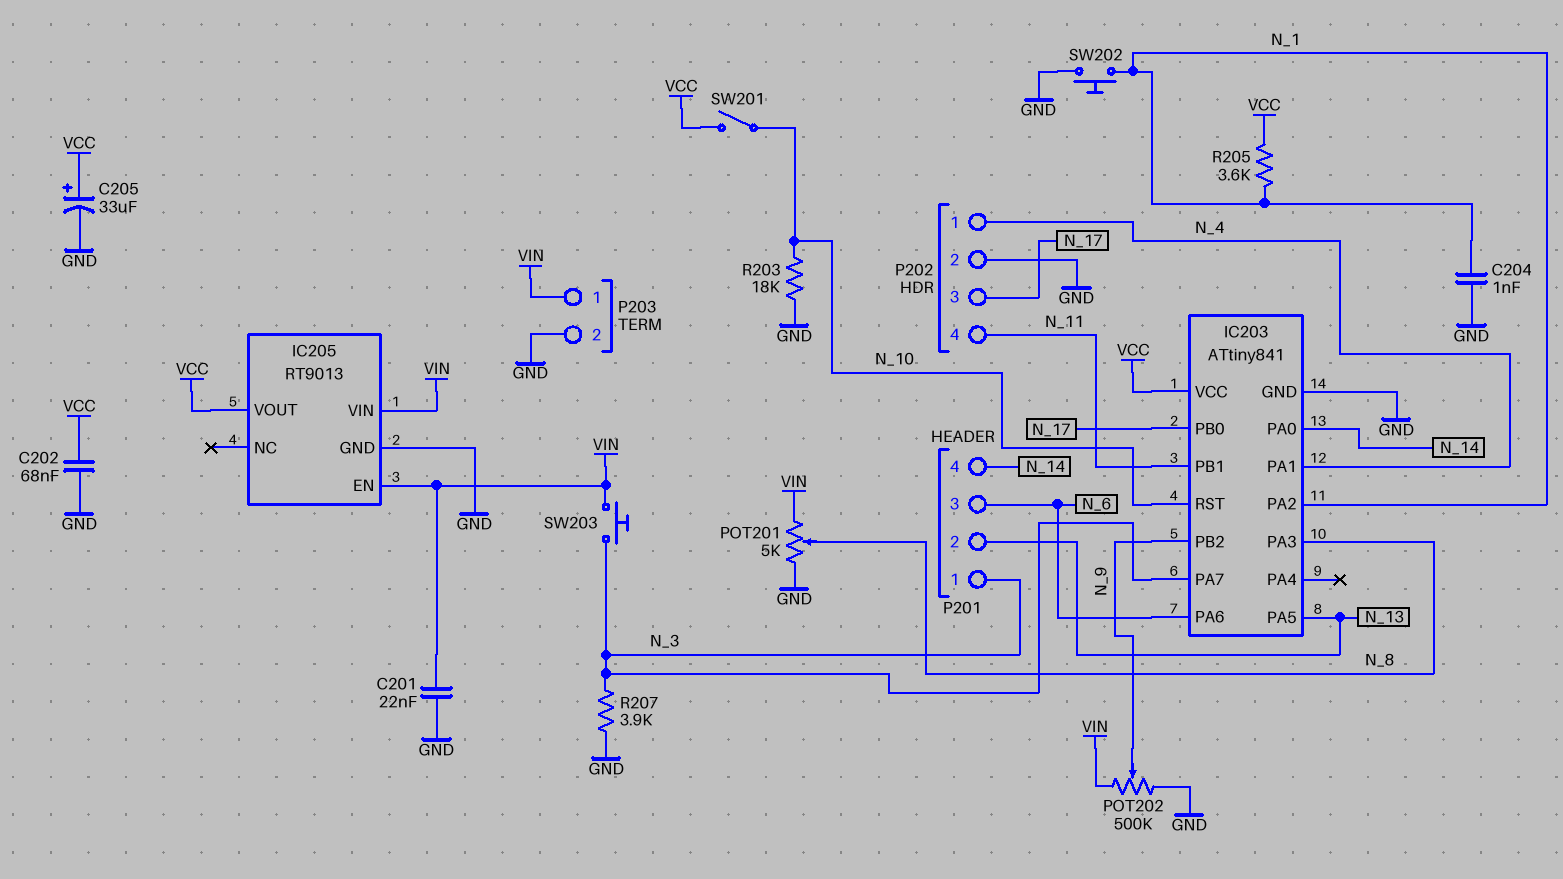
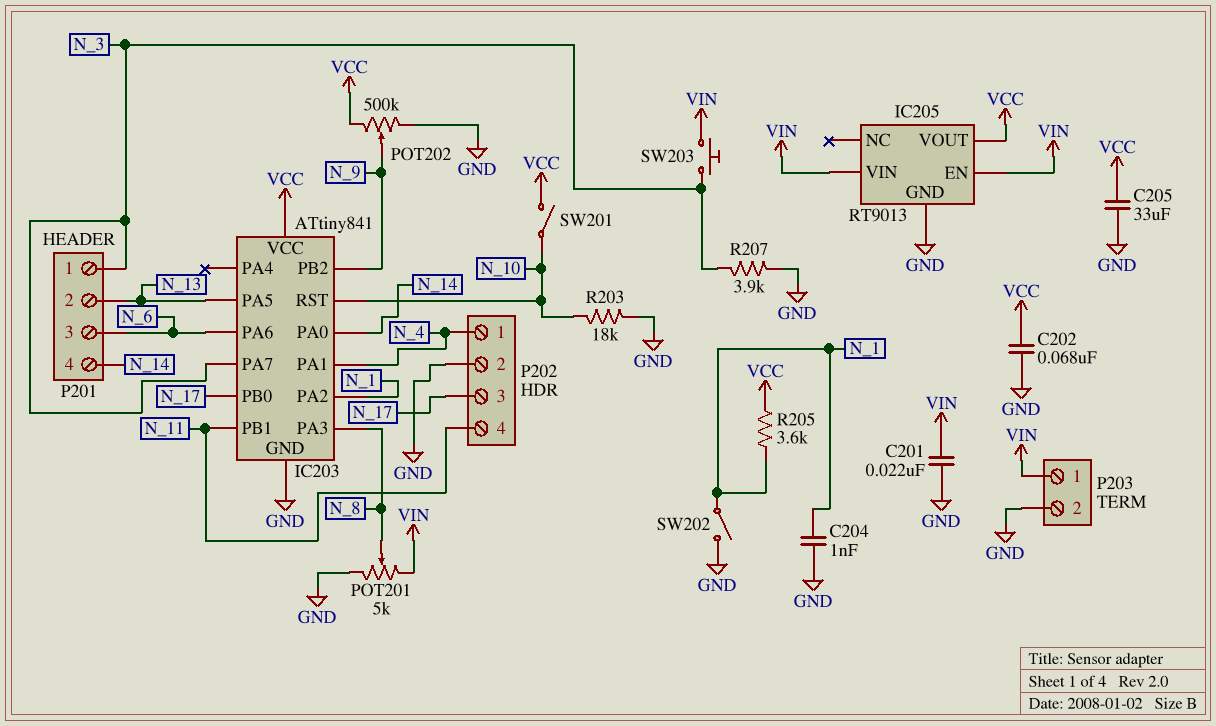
C205: 33uF (plus VCC, minus GND) -> 33uF (GND, VCC)
POT202: 500k (GND, VIN, wiper N_9) -> 500k (GND, VCC, wiper N_9)
SW202: button (GND, N_1) -> switch (GND, N_1)

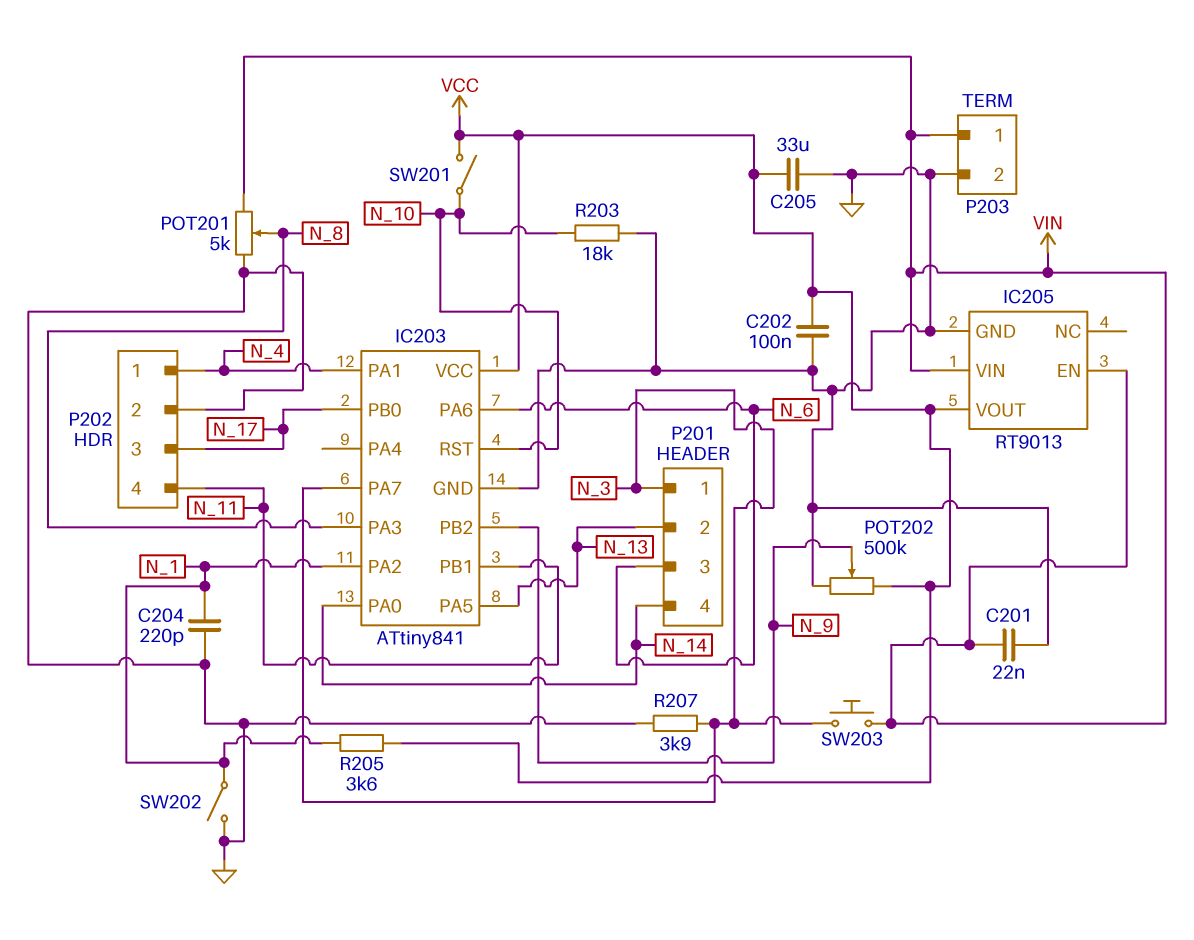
C202: 68nF (GND, VCC) -> 100nF (GND, VCC)
C204: 1nF (GND, N_1) -> 220pF (GND, N_1)

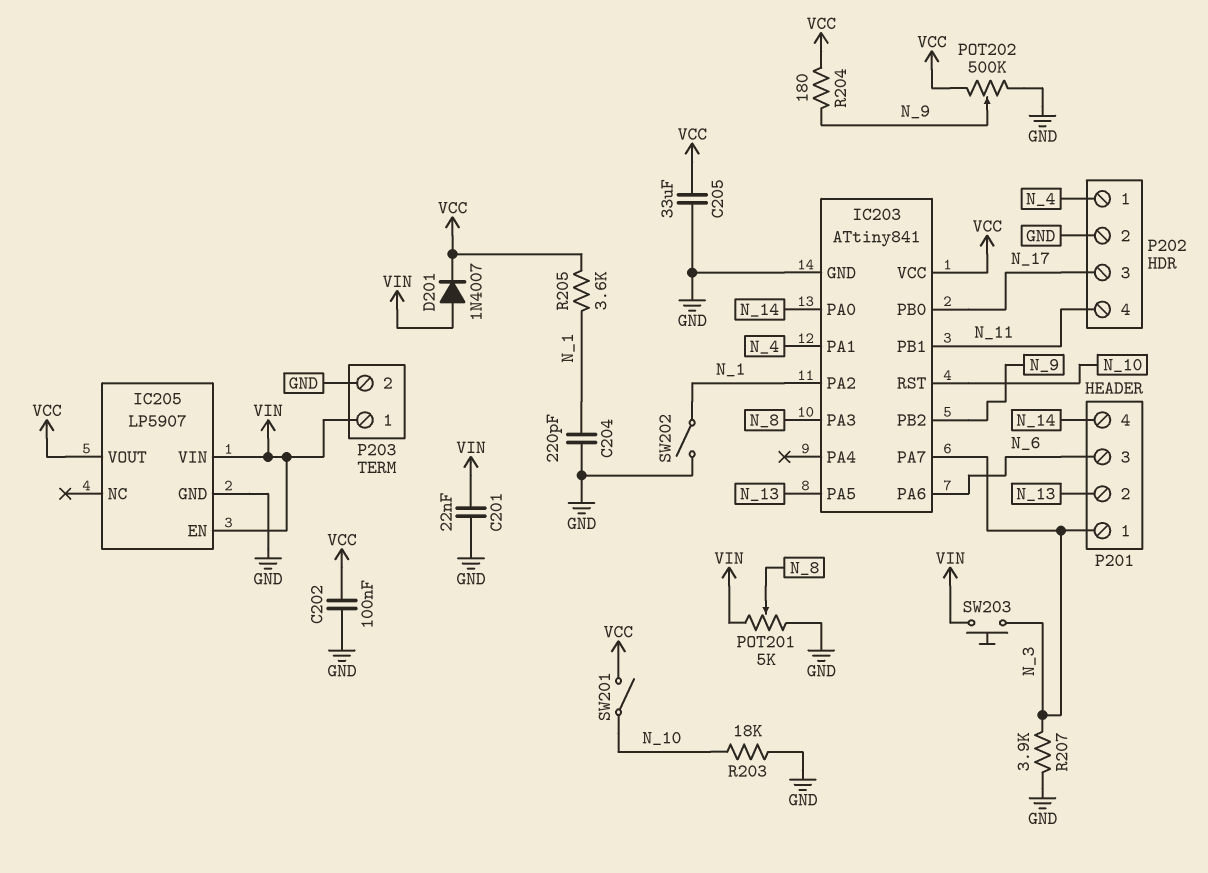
D201: none -> diode 1N4007 (A VIN, K VCC)
IC205: RT9013 -> LP5907
R204: none -> 180 (N_9, VCC)

